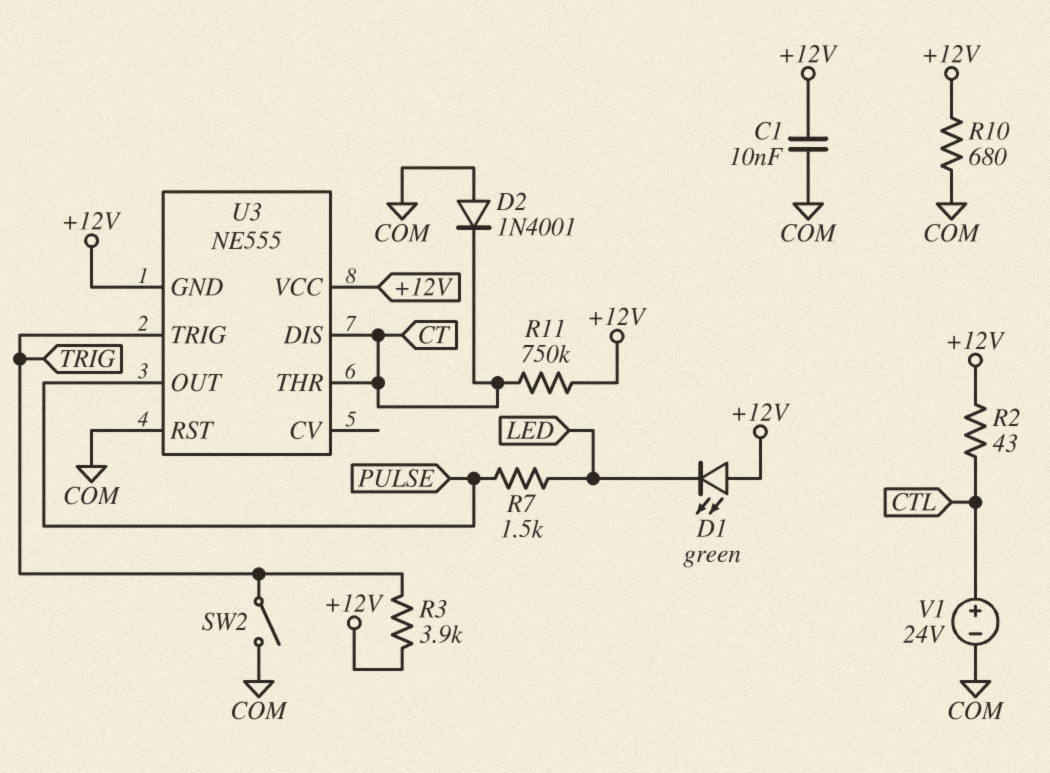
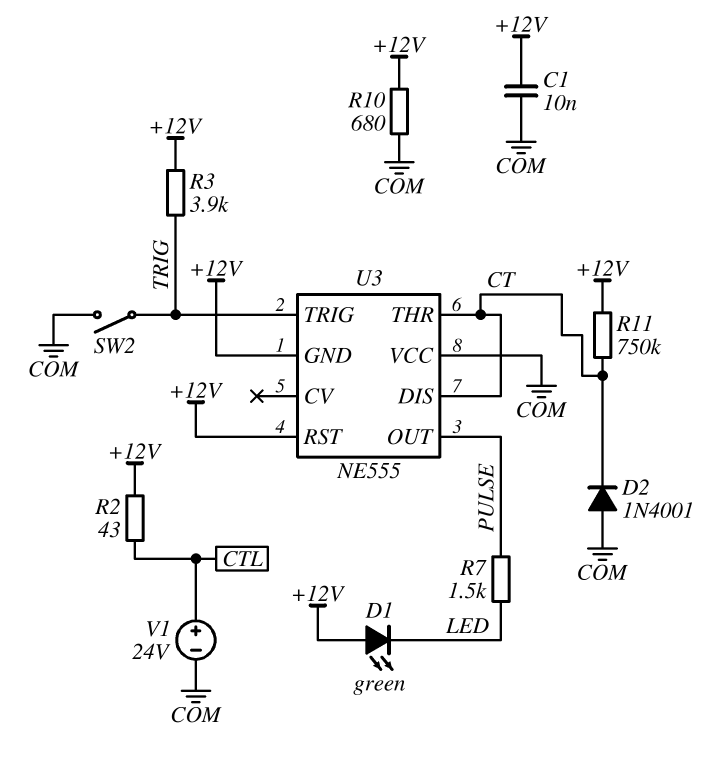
U3 pin RST: COM -> +12V
U3 pin VCC: +12V -> COM

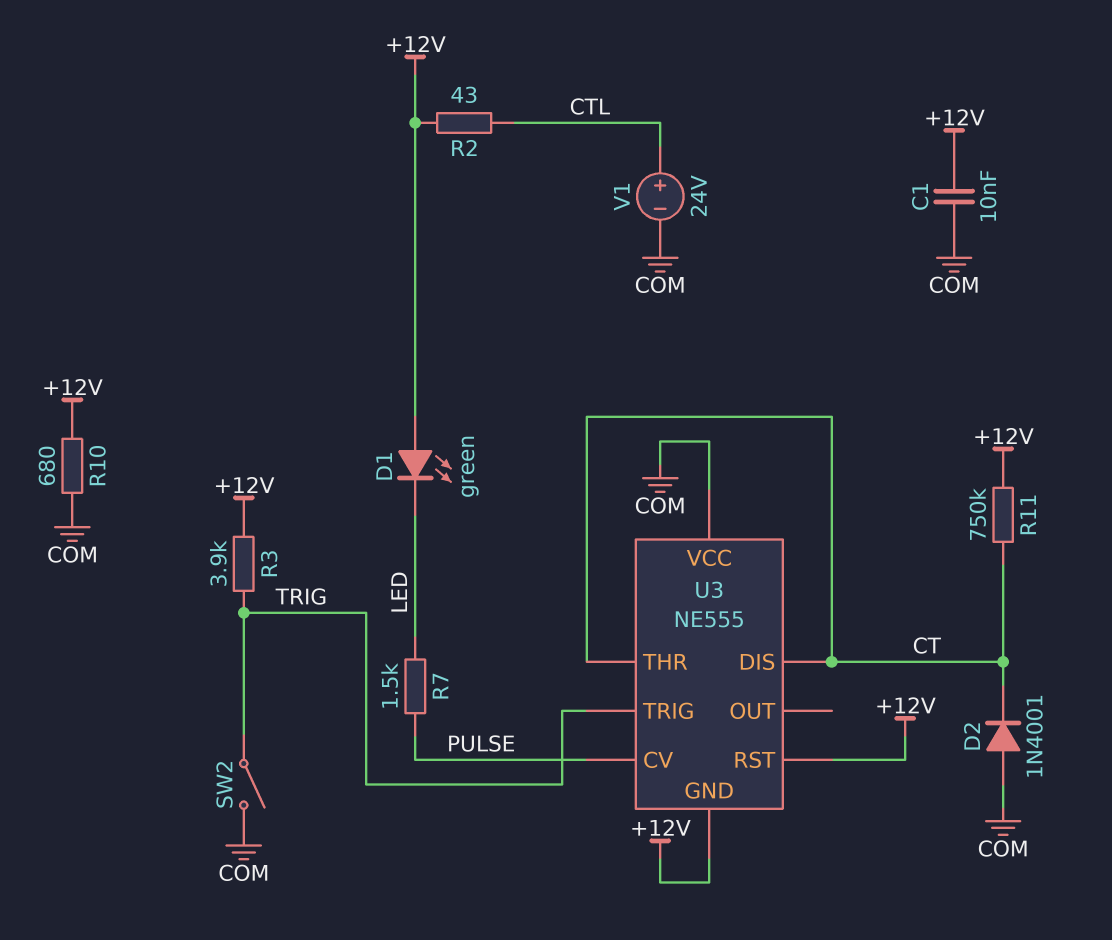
U3 pin CV: none -> PULSE
U3 pin OUT: PULSE -> none

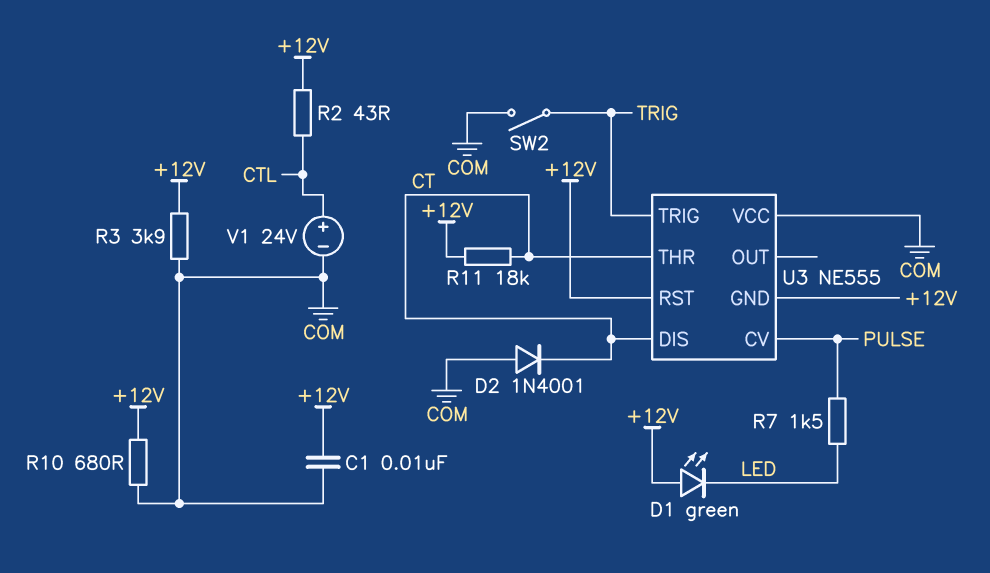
R3: 3.9k (+12V, TRIG) -> 3.9k (+12V, COM)
R11: 750k (+12V, CT) -> 18k (+12V, CT)

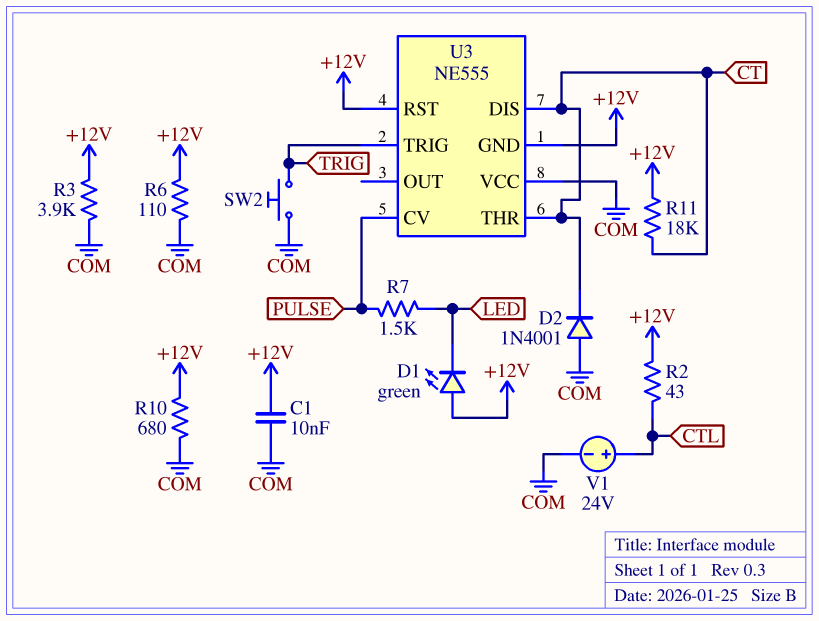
R6: none -> 110 (+12V, COM)
SW2: switch (COM, TRIG) -> button (COM, TRIG)

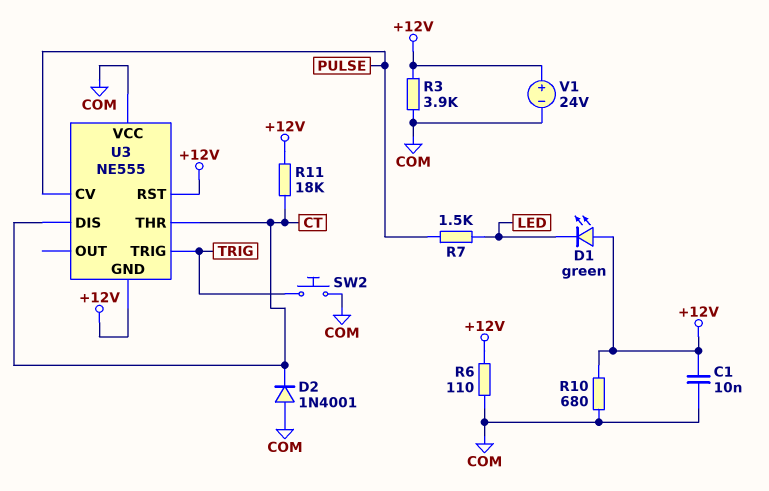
R2: 43 (+12V, CTL) -> none
V1: 24V (plus CTL, minus COM) -> 24V (plus +12V, minus COM)

